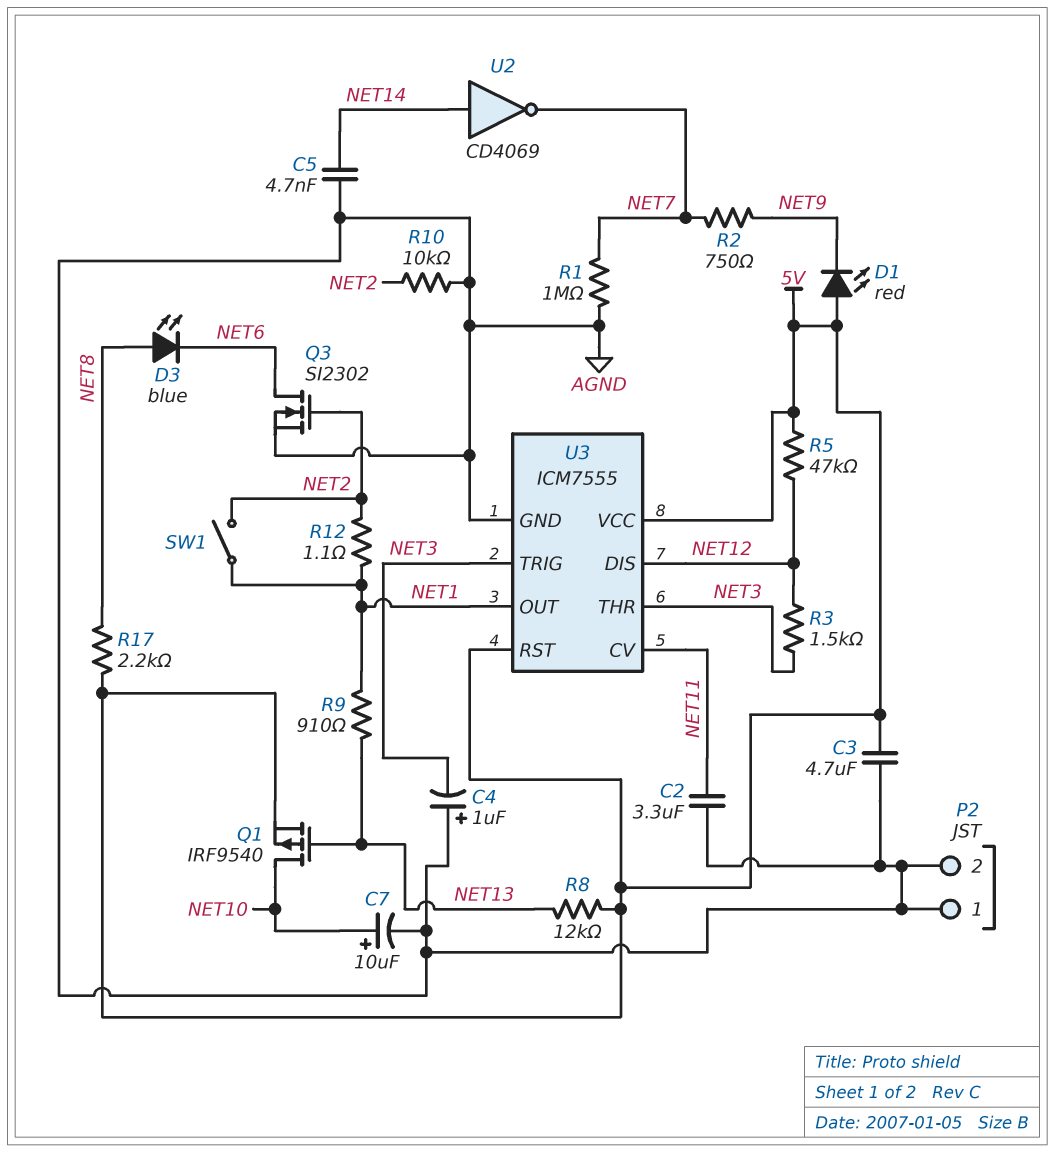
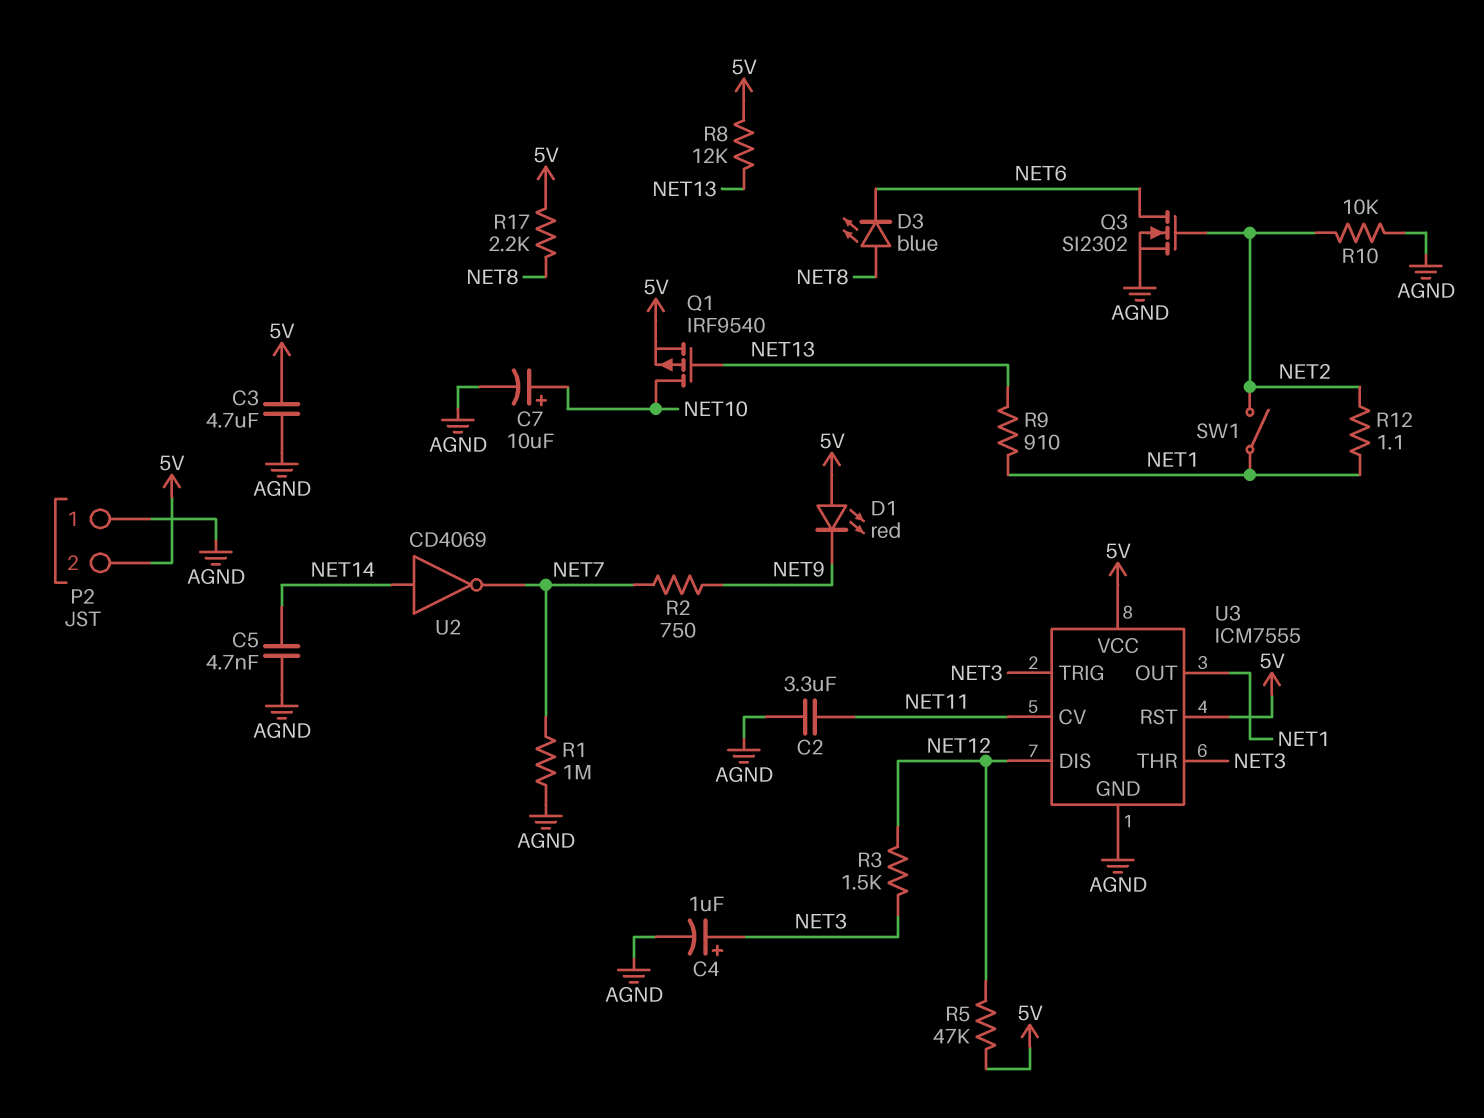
C4: 1uF (plus AGND, minus NET3) -> 1uF (plus NET3, minus AGND)
P2 pin 2: AGND -> 5V

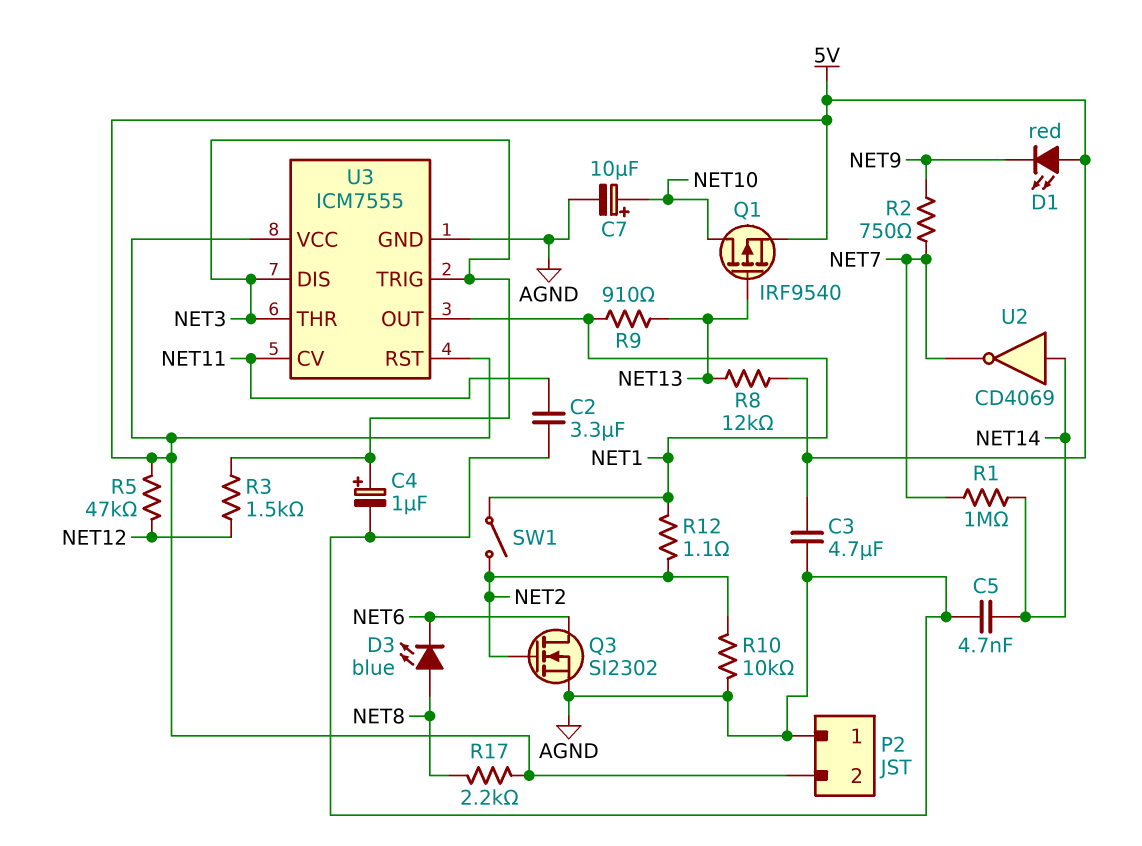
R1: 1M (AGND, NET7) -> 1M (NET7, NET14)
U3 pin DIS: NET12 -> NET3

